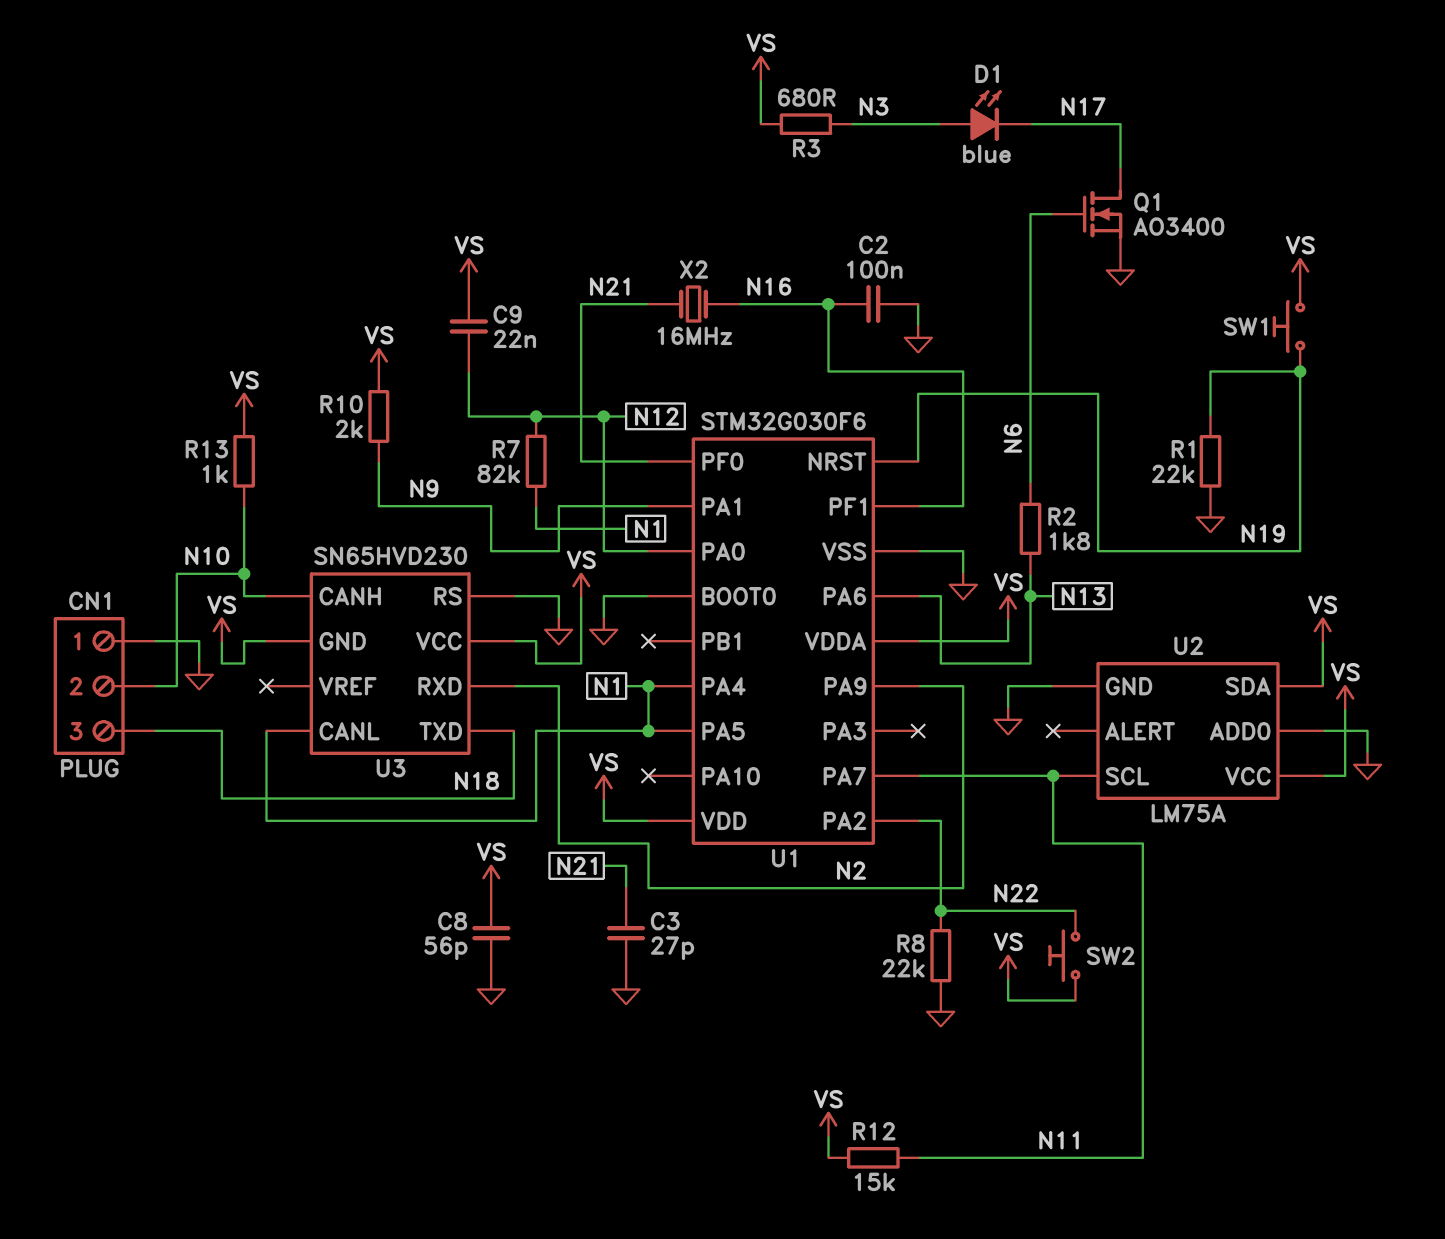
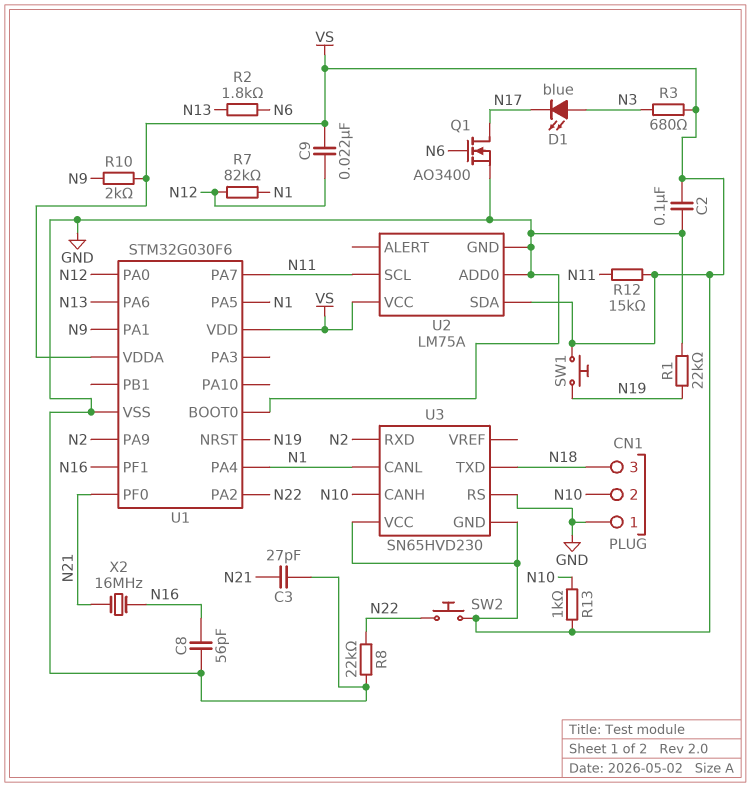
C2: 100nF (GND, N16) -> 100nF (GND, VS)
C8: 56pF (GND, VS) -> 56pF (GND, N16)

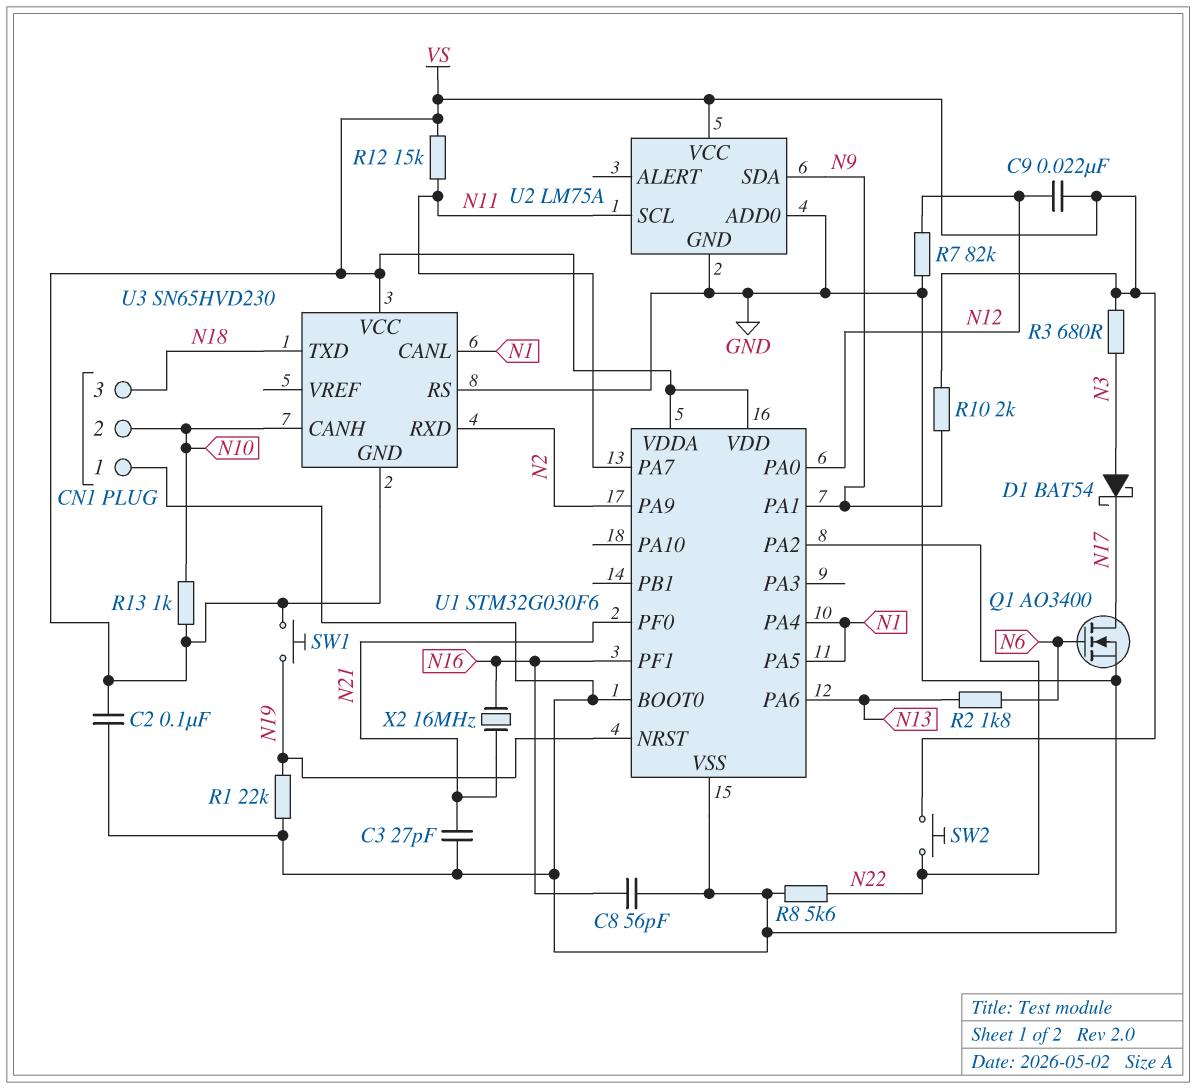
D1: LED blue (A N3, K N17) -> schottky BAT54 (A N3, K N17)
R7: 82k (N1, N12) -> 82k (GND, N12)
R8: 22k (GND, N22) -> 5.6k (GND, N22)
U2 pin SDA: VS -> N9

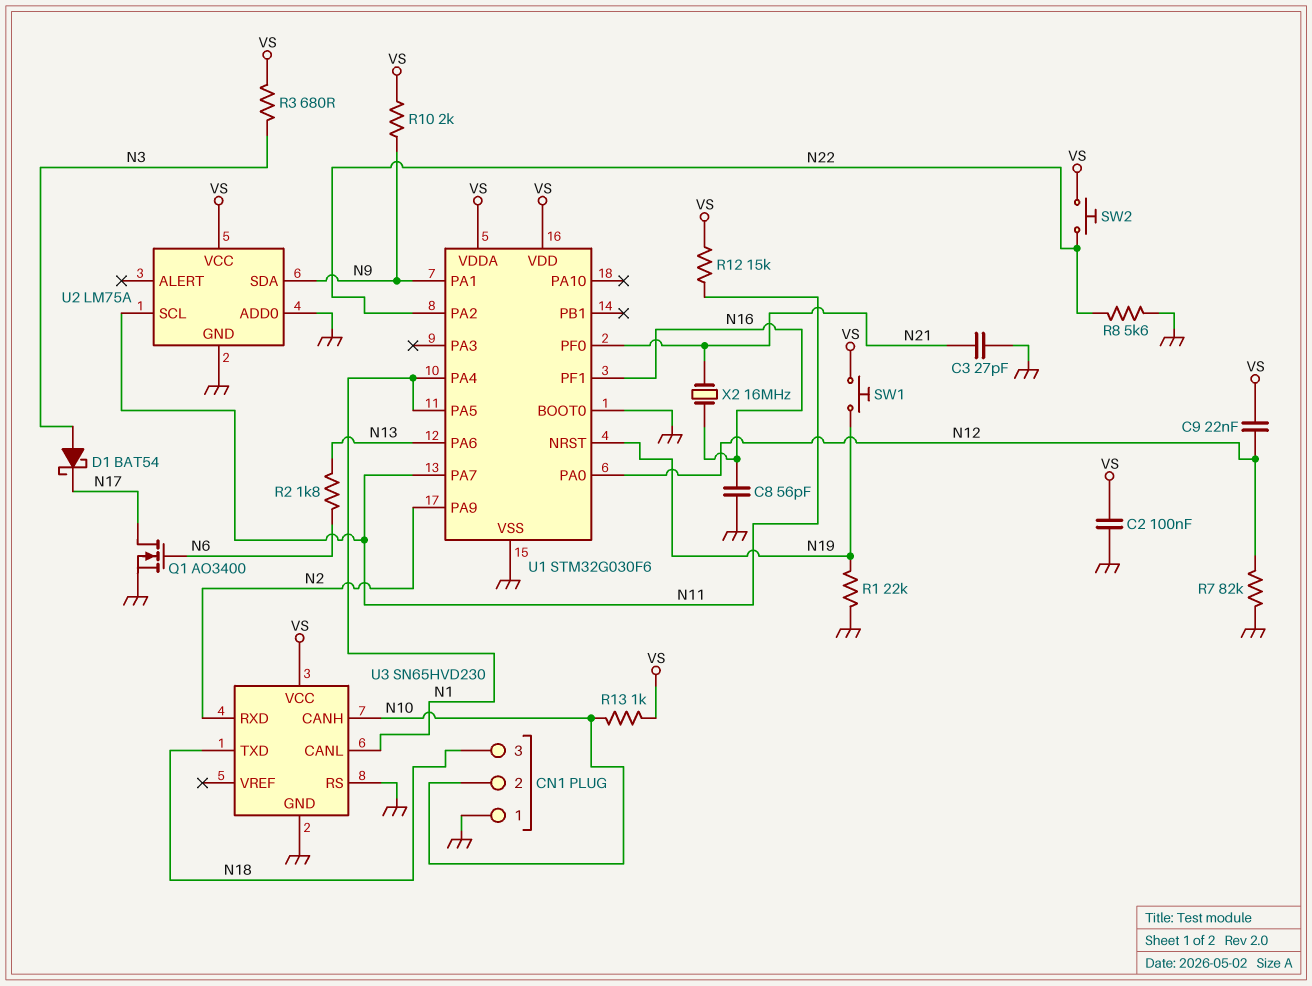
U3 pin GND: VS -> GND

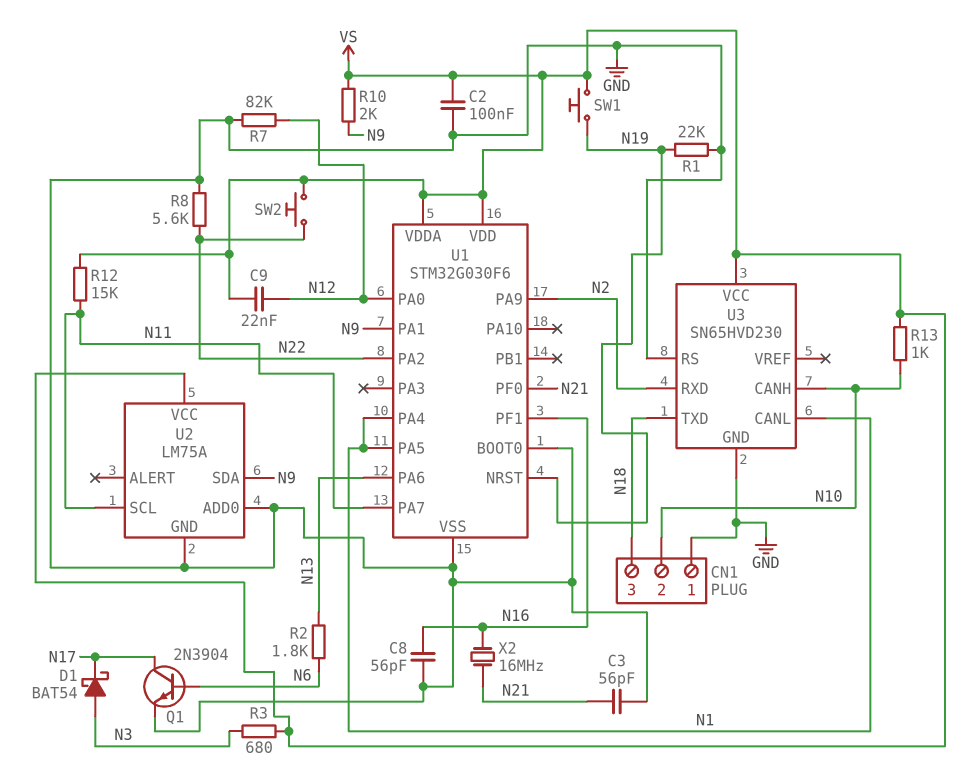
C3: 27pF (GND, N21) -> 56pF (GND, N21)
Q1: NMOS AO3400 (G N6, D N17, S GND) -> NPN 2N3904 (B N6, C N17, E GND)

